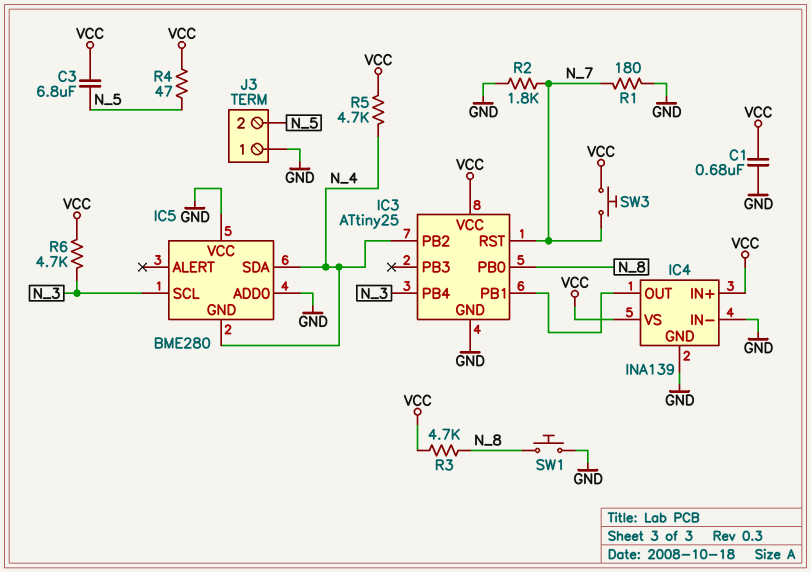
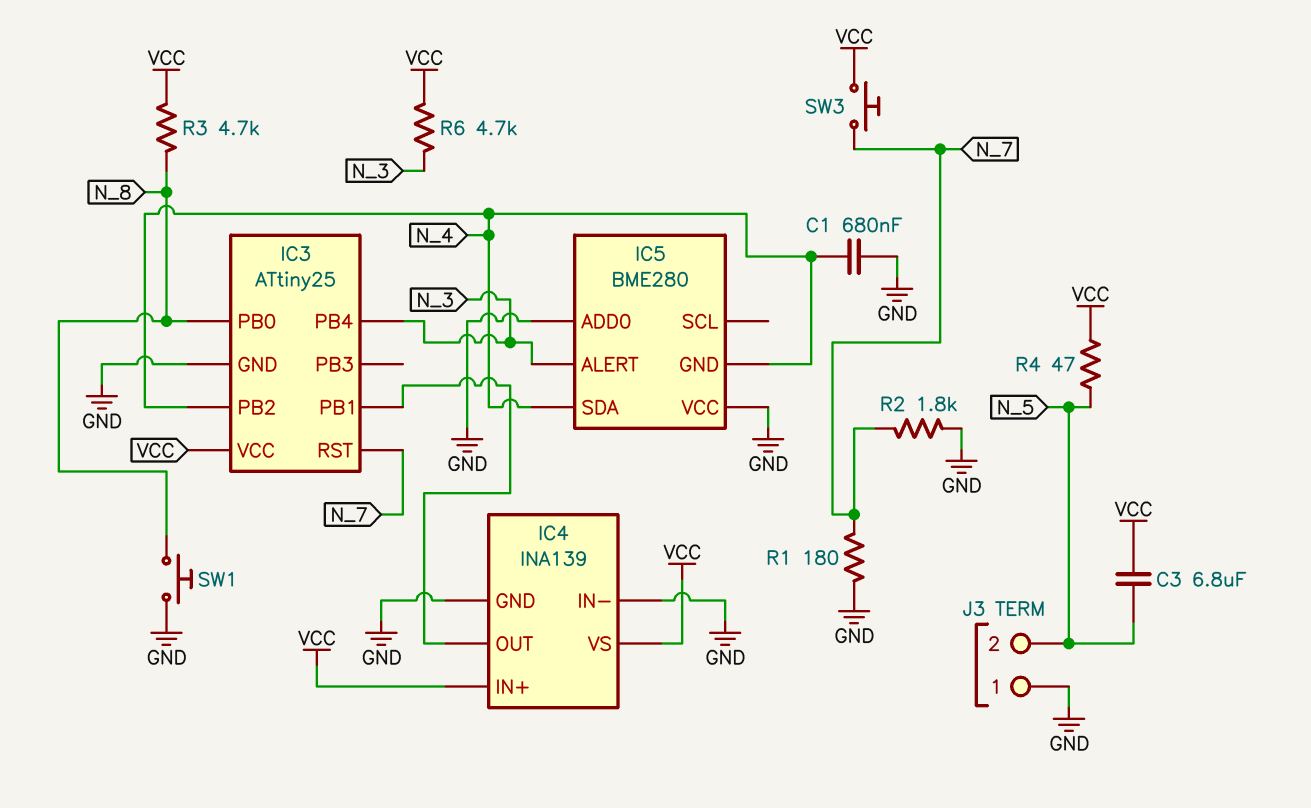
C1: 680nF (GND, VCC) -> 680nF (GND, N_4)
IC5 pin ALERT: none -> N_3
IC5 pin SCL: N_3 -> none
R5: 4.7k (N_4, VCC) -> none

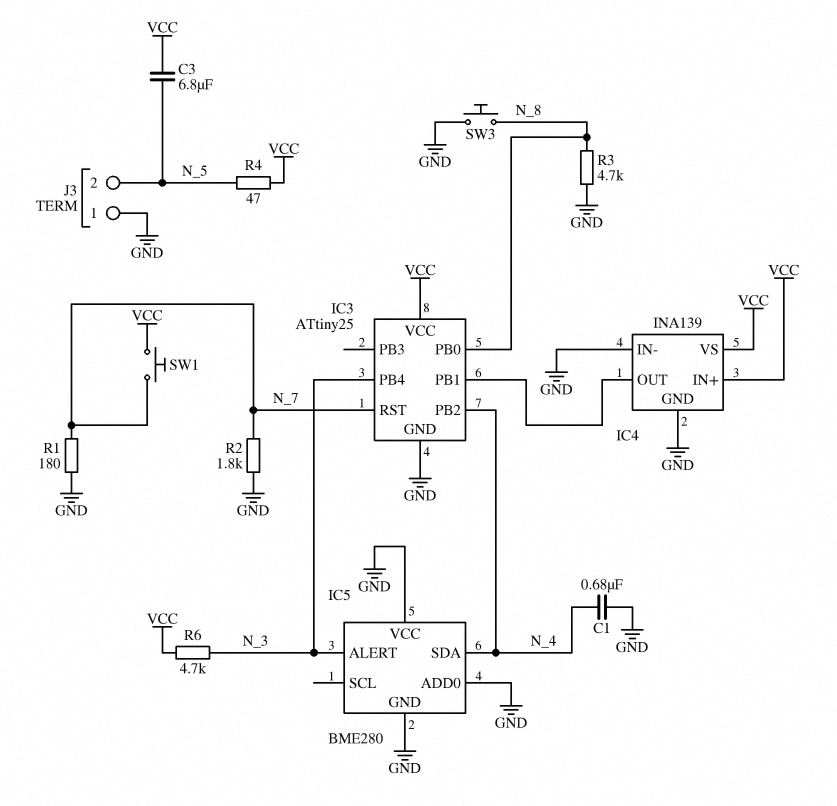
IC5 pin GND: N_4 -> GND
R3: 4.7k (N_8, VCC) -> 4.7k (GND, N_8)
SW1: button (GND, N_8) -> button (N_7, VCC)
SW3: button (N_7, VCC) -> button (GND, N_8)

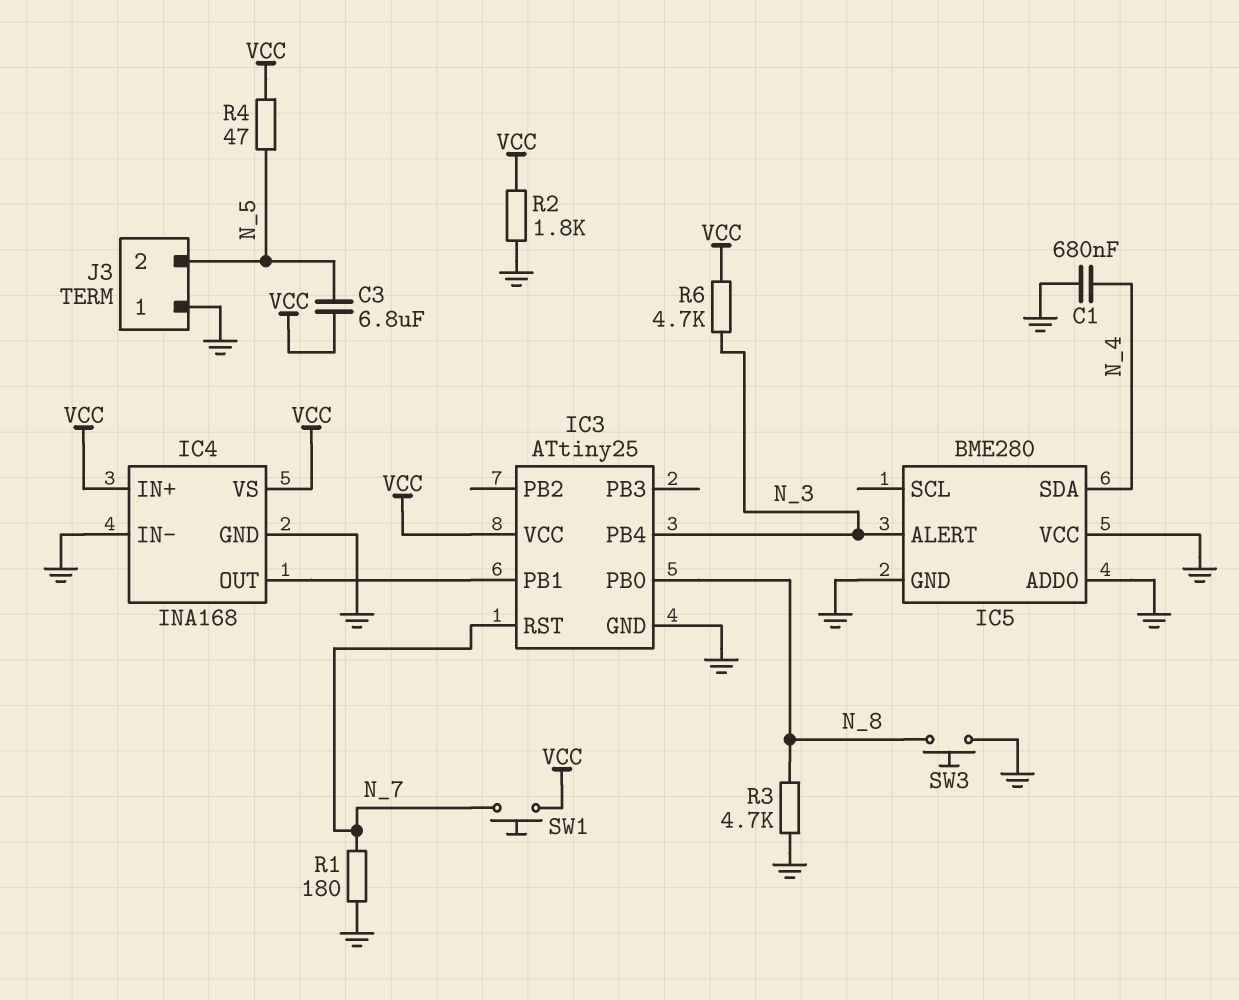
IC3 pin PB2: N_4 -> none
IC4: INA139 -> INA168
R2: 1.8k (GND, N_7) -> 1.8k (GND, VCC)

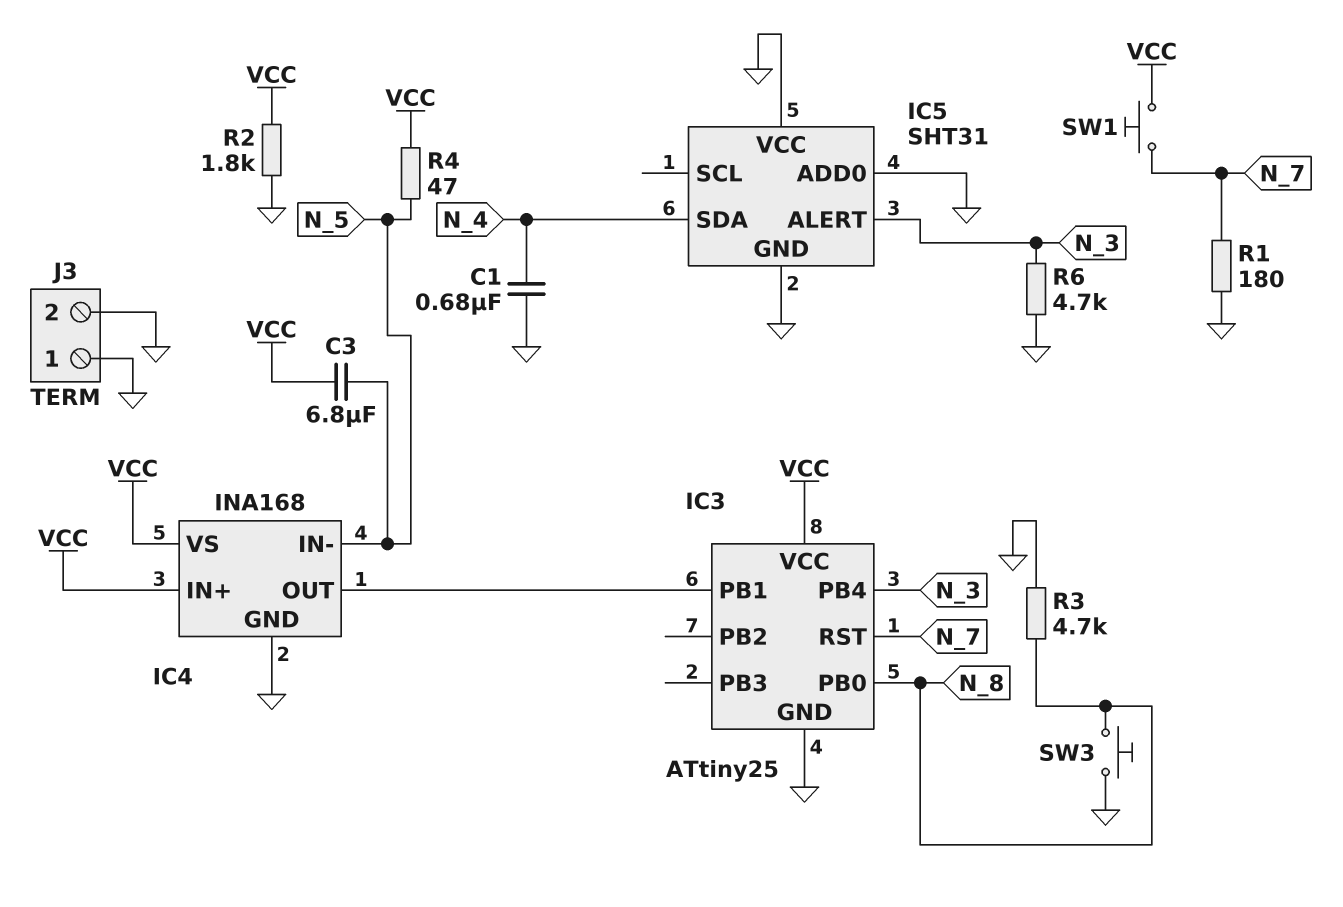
IC4 pin IN-: GND -> N_5
IC5: BME280 -> SHT31
J3 pin 2: N_5 -> GND
R6: 4.7k (N_3, VCC) -> 4.7k (GND, N_3)

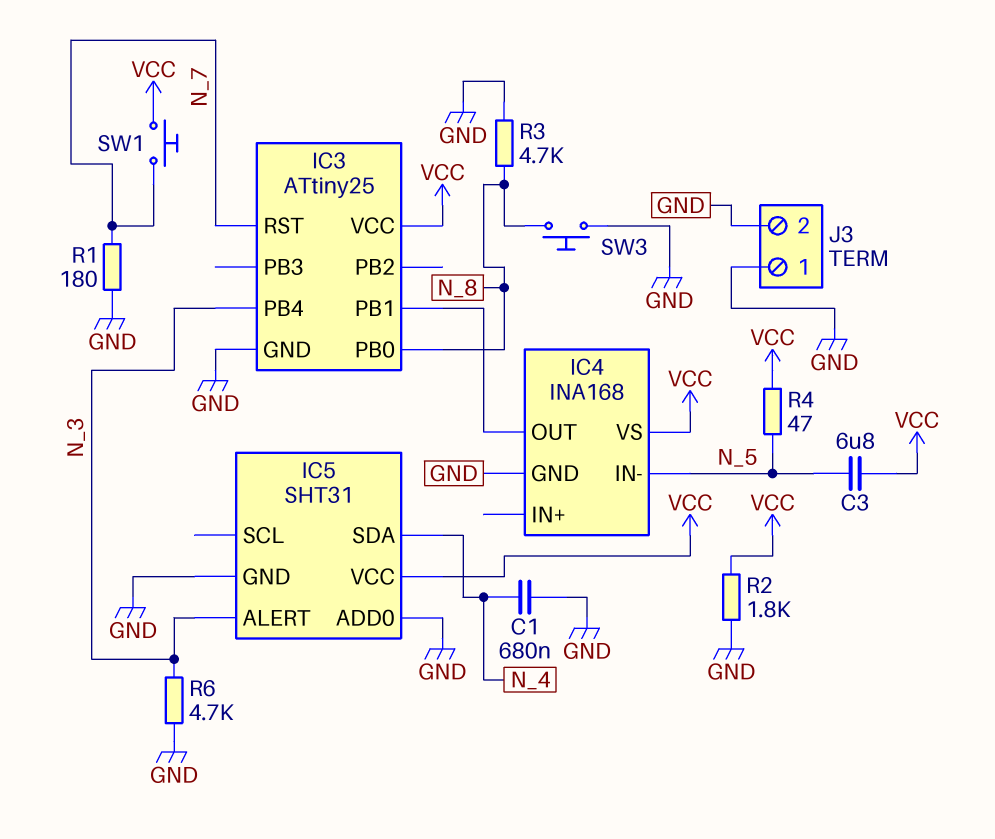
IC4 pin IN+: VCC -> none
IC5 pin VCC: GND -> VCC

